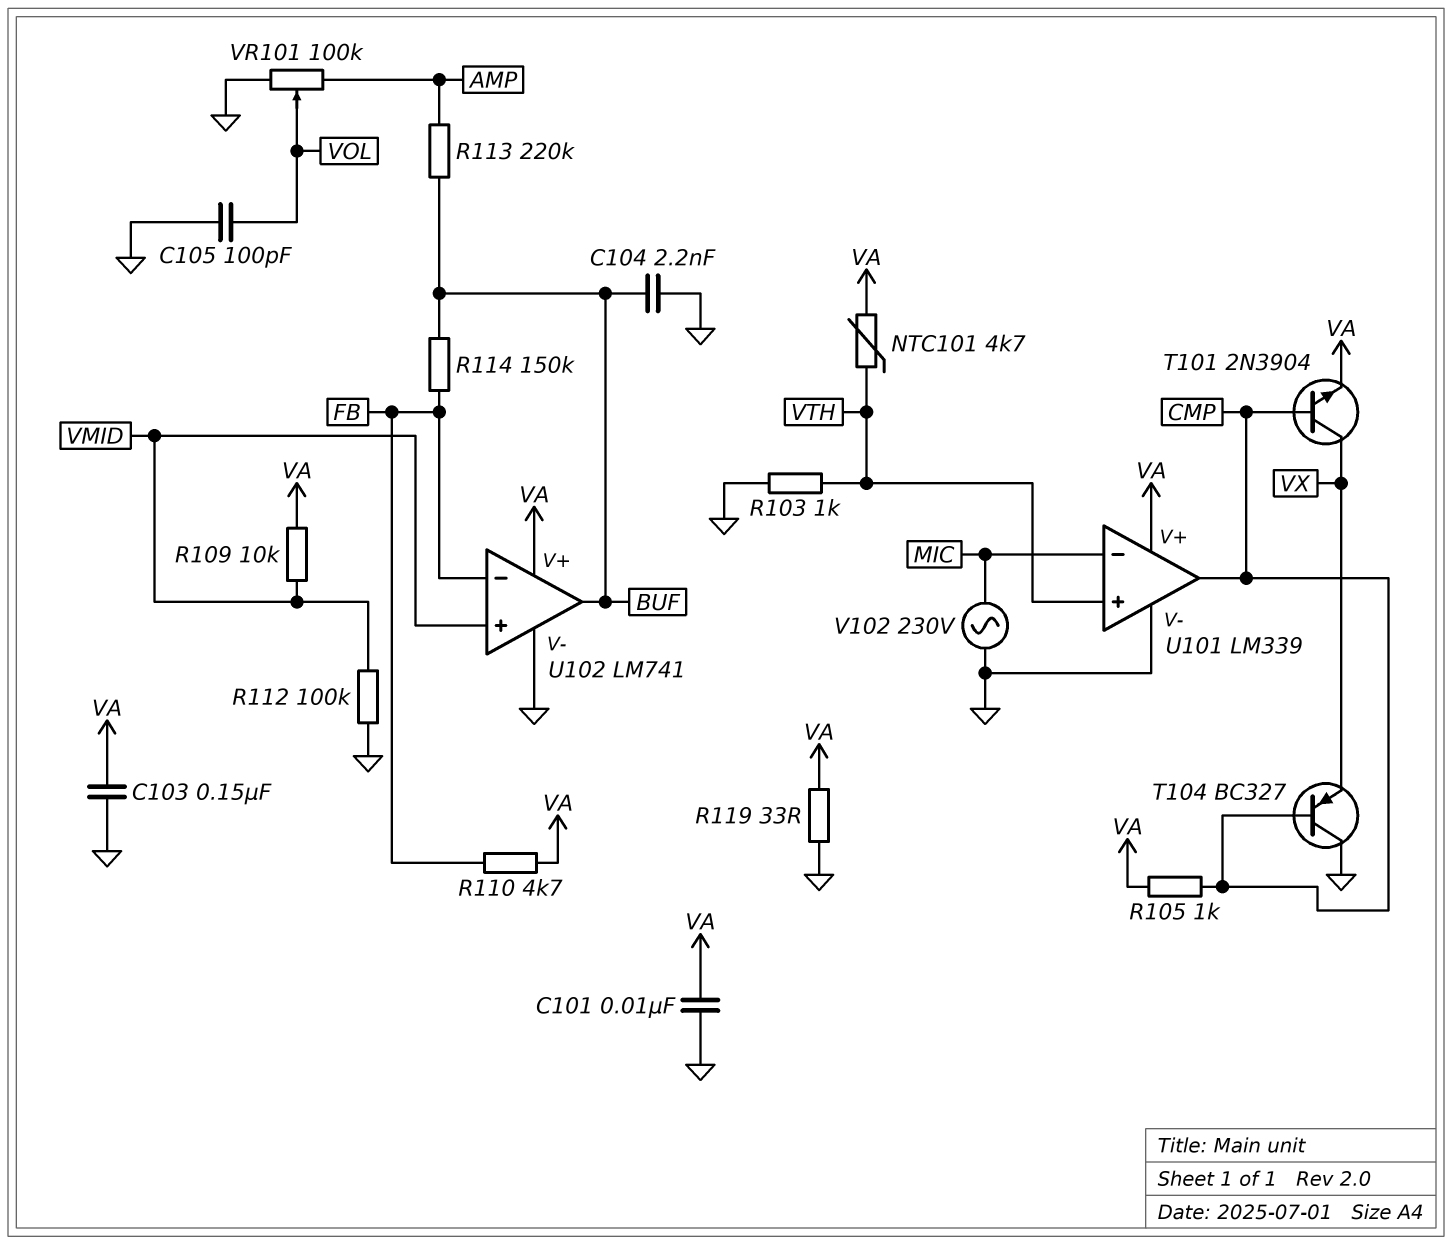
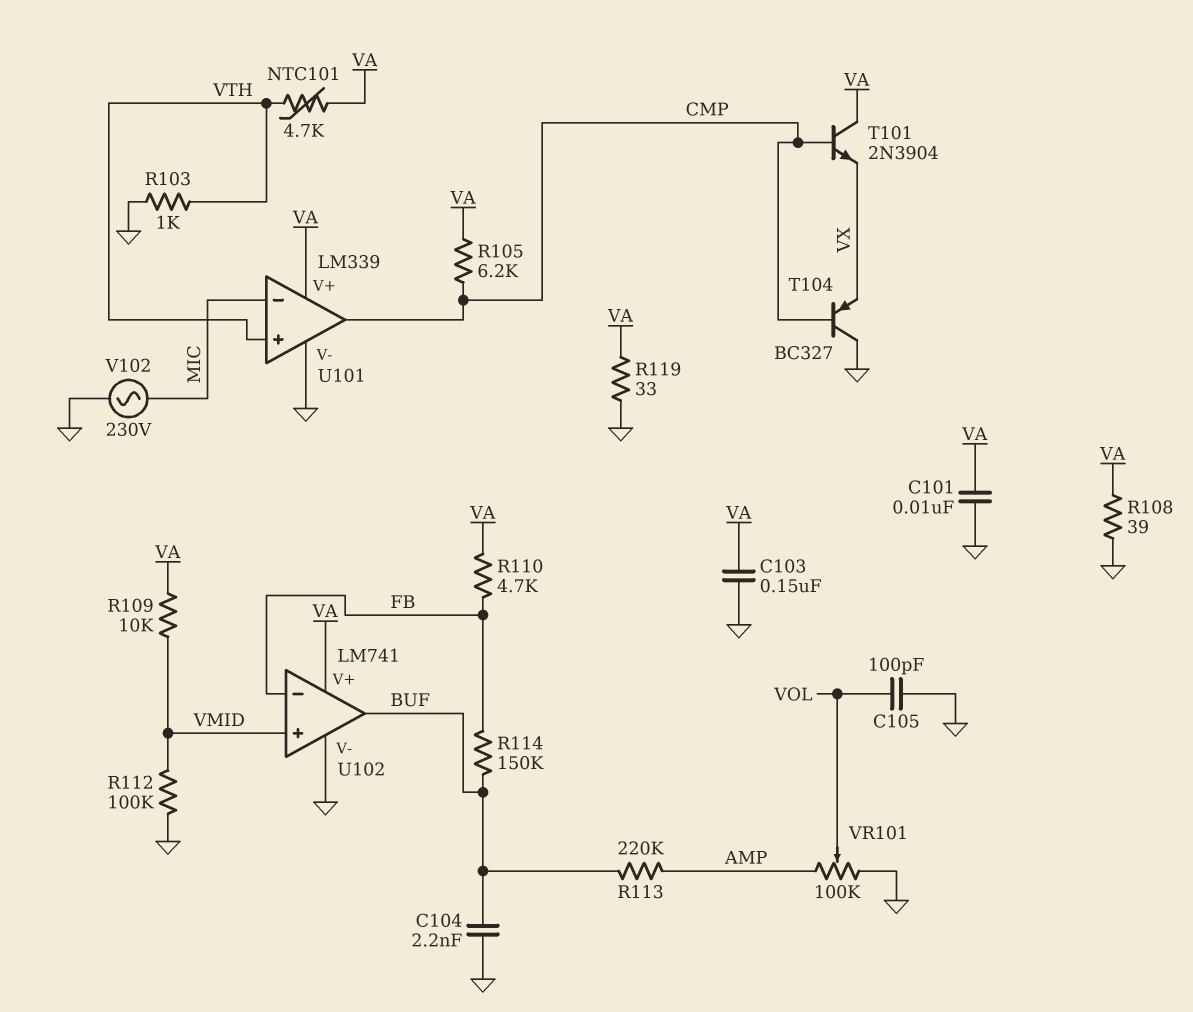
R105: 1k (CMP, VA) -> 6.2k (CMP, VA)
R108: none -> 39 (GND, VA)
T101: NPN 2N3904 (B CMP, C VX, E VA) -> NPN 2N3904 (B CMP, C VA, E VX)

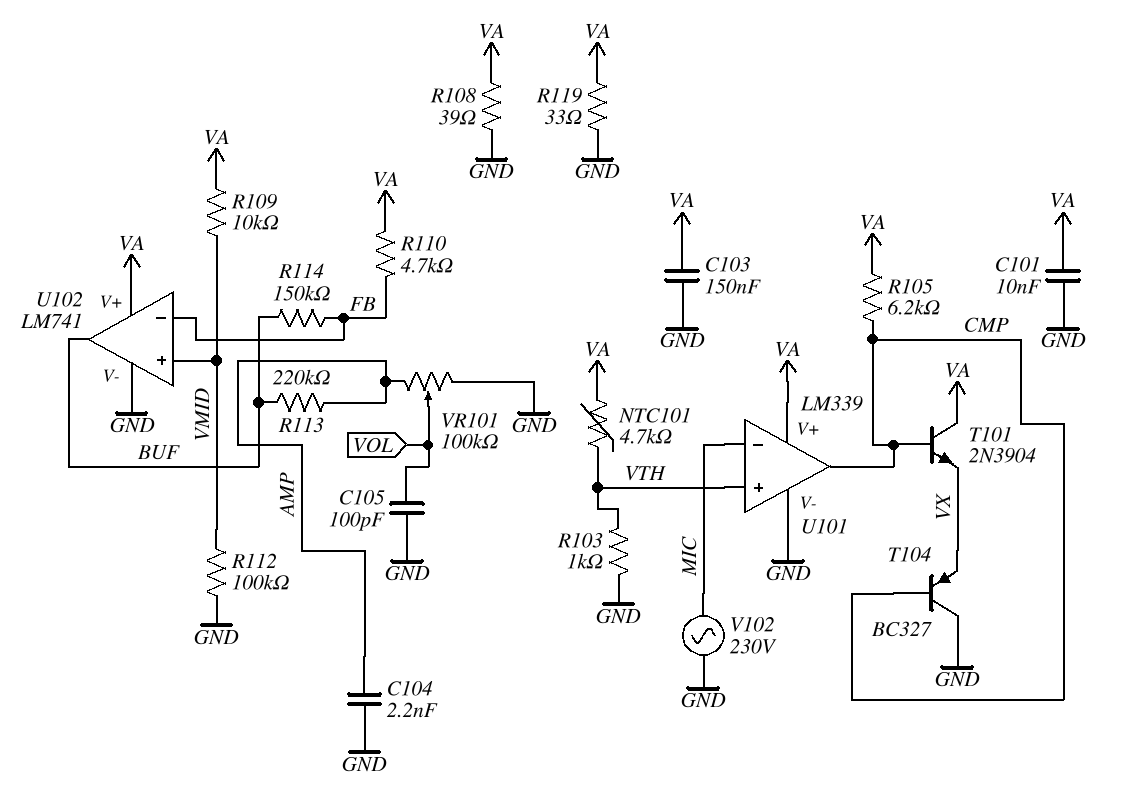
C104: 2.2nF (BUF, GND) -> 2.2nF (AMP, GND)

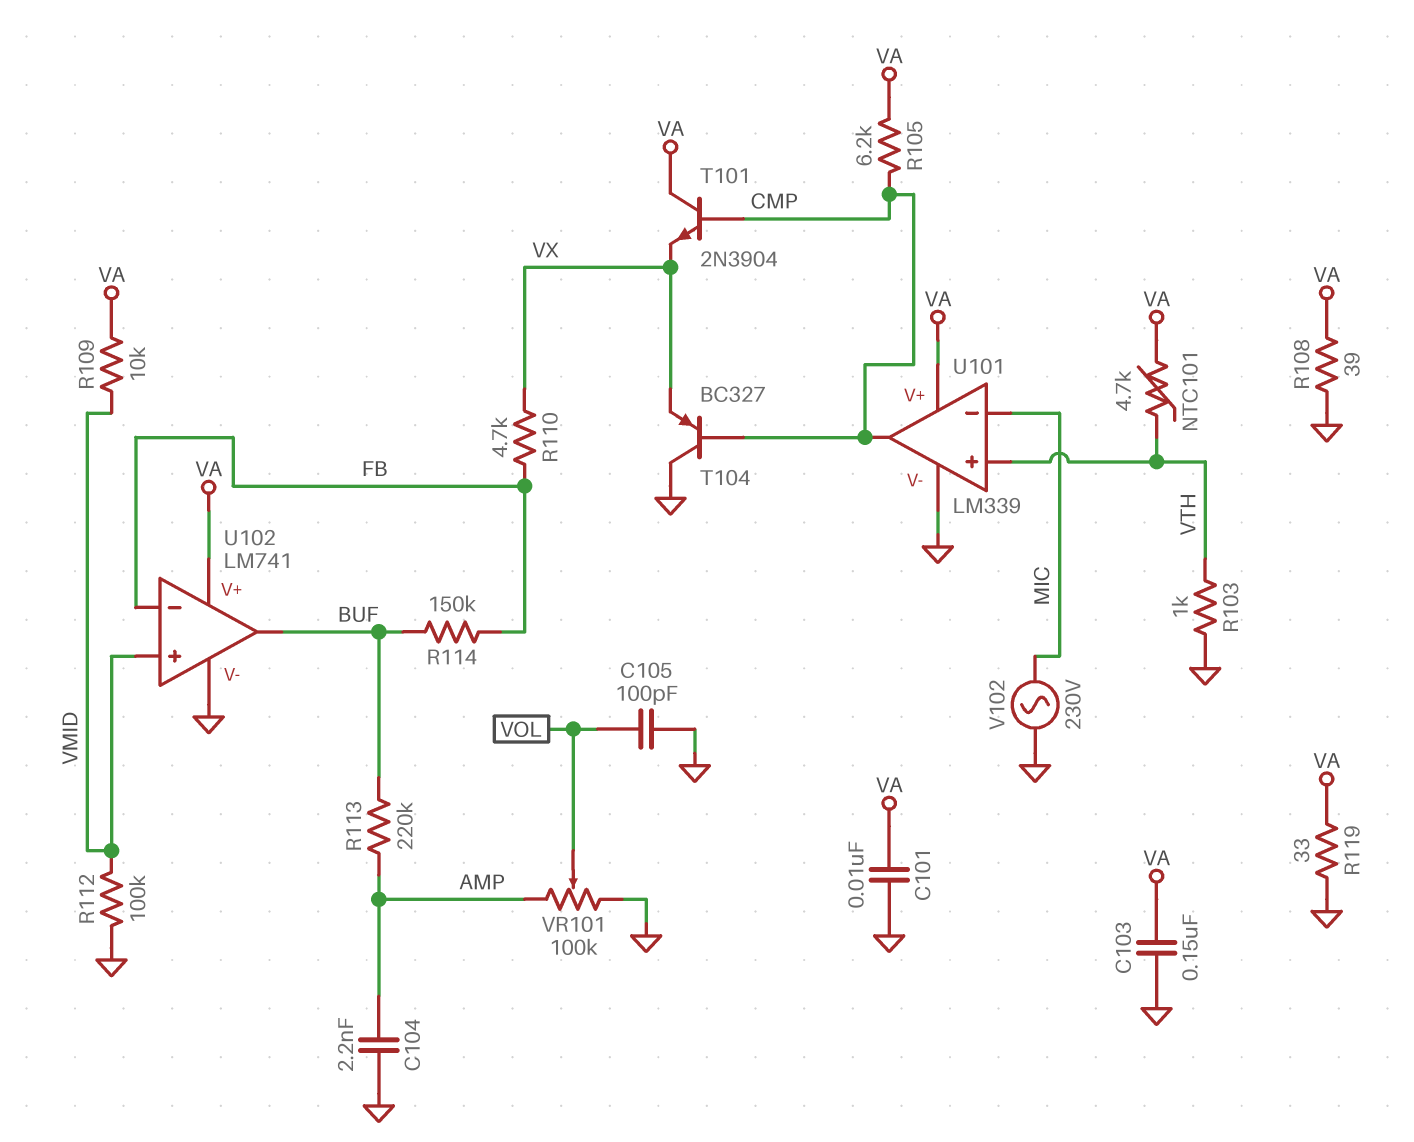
R110: 4.7k (FB, VA) -> 4.7k (FB, VX)

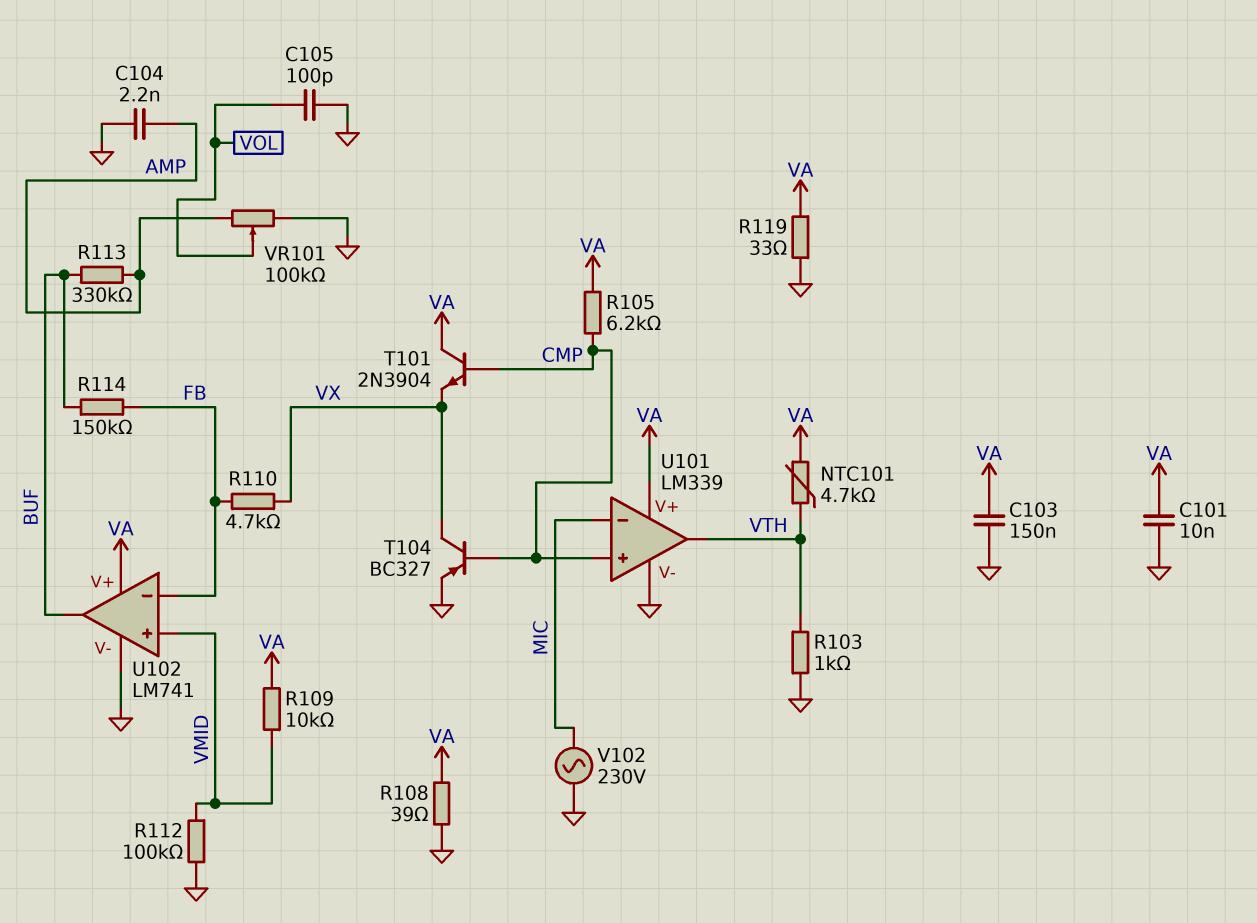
R113: 220k (AMP, BUF) -> 330k (AMP, BUF)
T104: PNP BC327 (B CMP, C GND, E VX) -> PNP BC327 (B CMP, C VX, E GND)
U101 pin in+: VTH -> CMP
U101 pin out: CMP -> VTH

